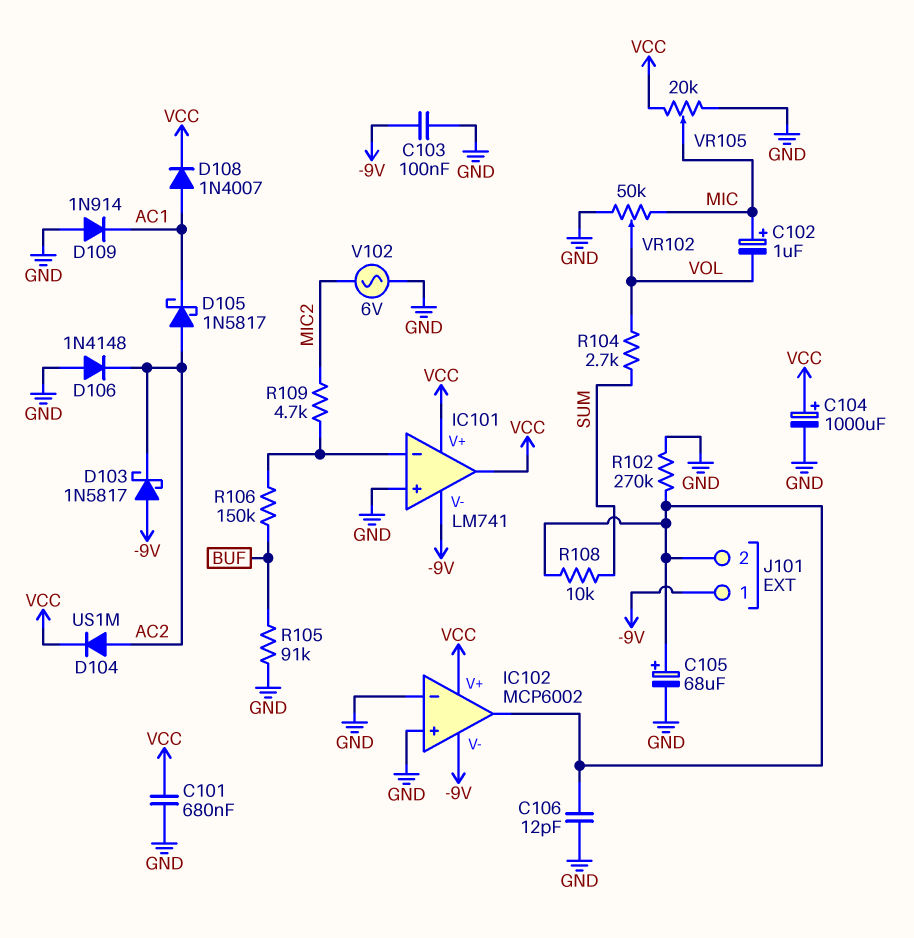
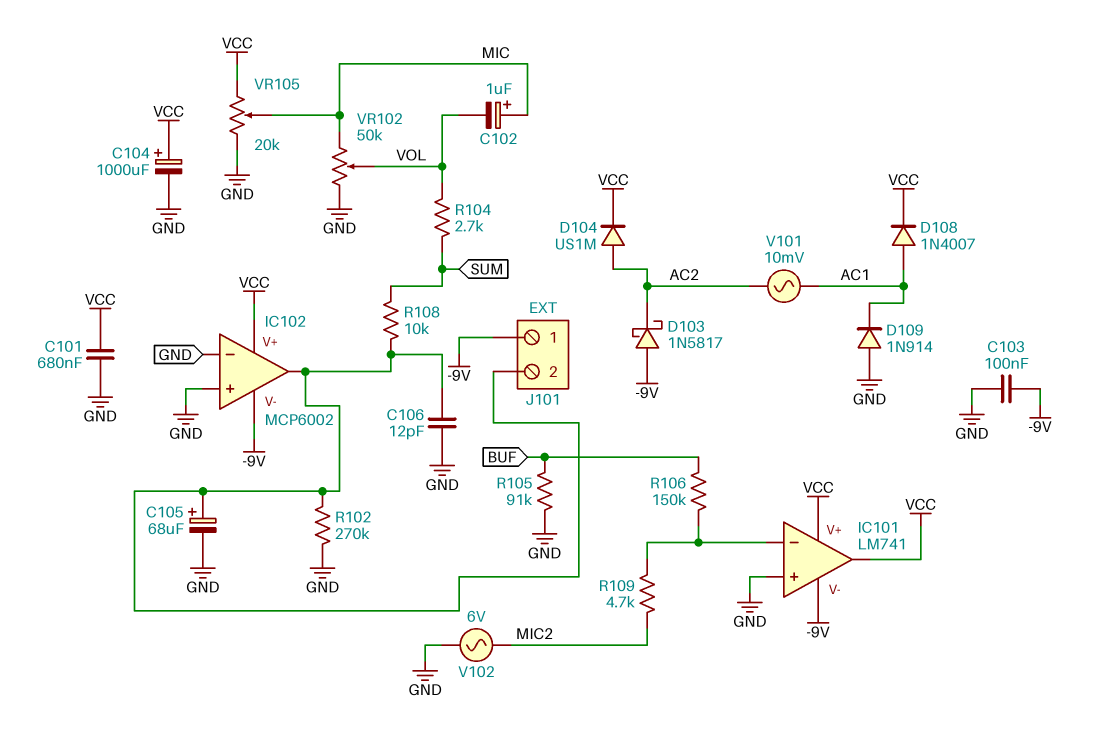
D105: schottky 1N5817 (A AC2, K AC1) -> none
D106: diode 1N4148 (A GND, K AC2) -> none
V101: none -> AC 10mV (AC1, AC2)

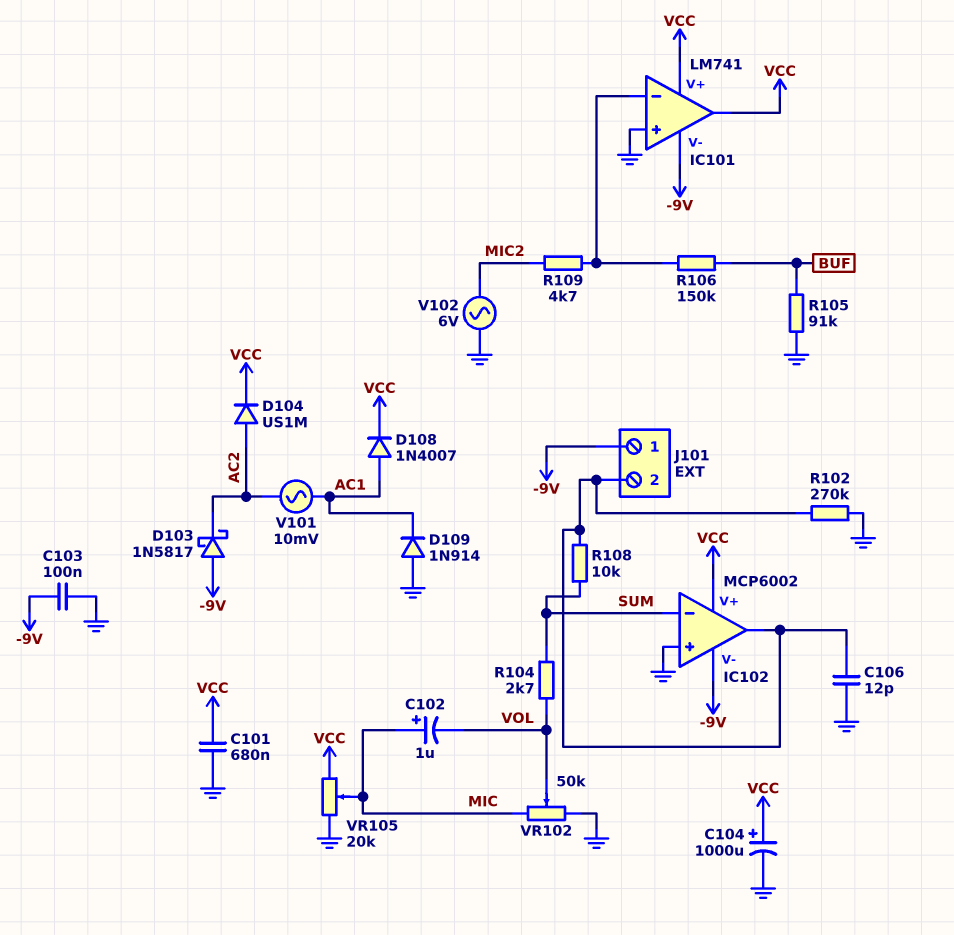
C105: 68uF (plus IC102/out, minus GND) -> none
IC102 pin in-: GND -> SUM

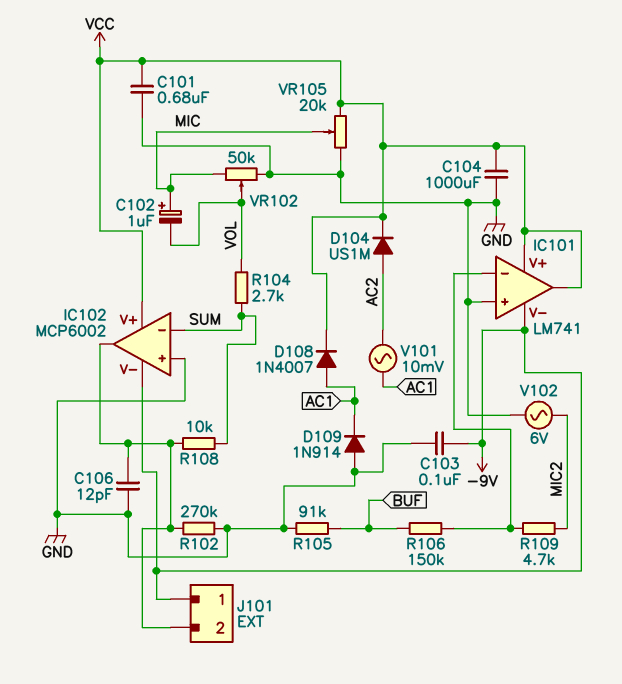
C104: 1000uF (plus VCC, minus GND) -> 1000uF (GND, VCC)
D103: schottky 1N5817 (A -9V, K AC2) -> none

